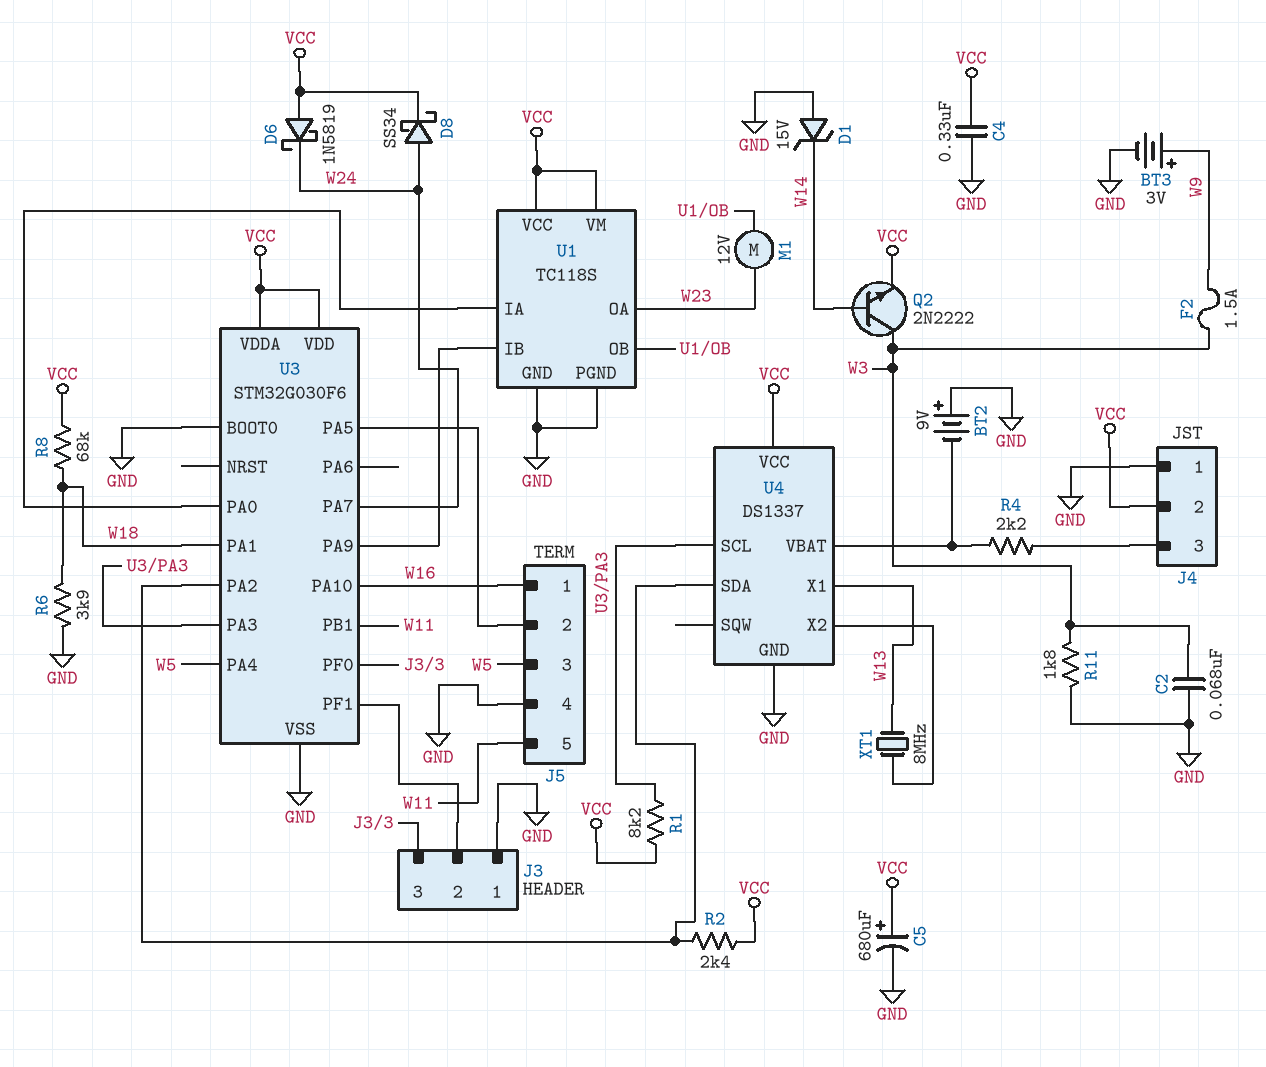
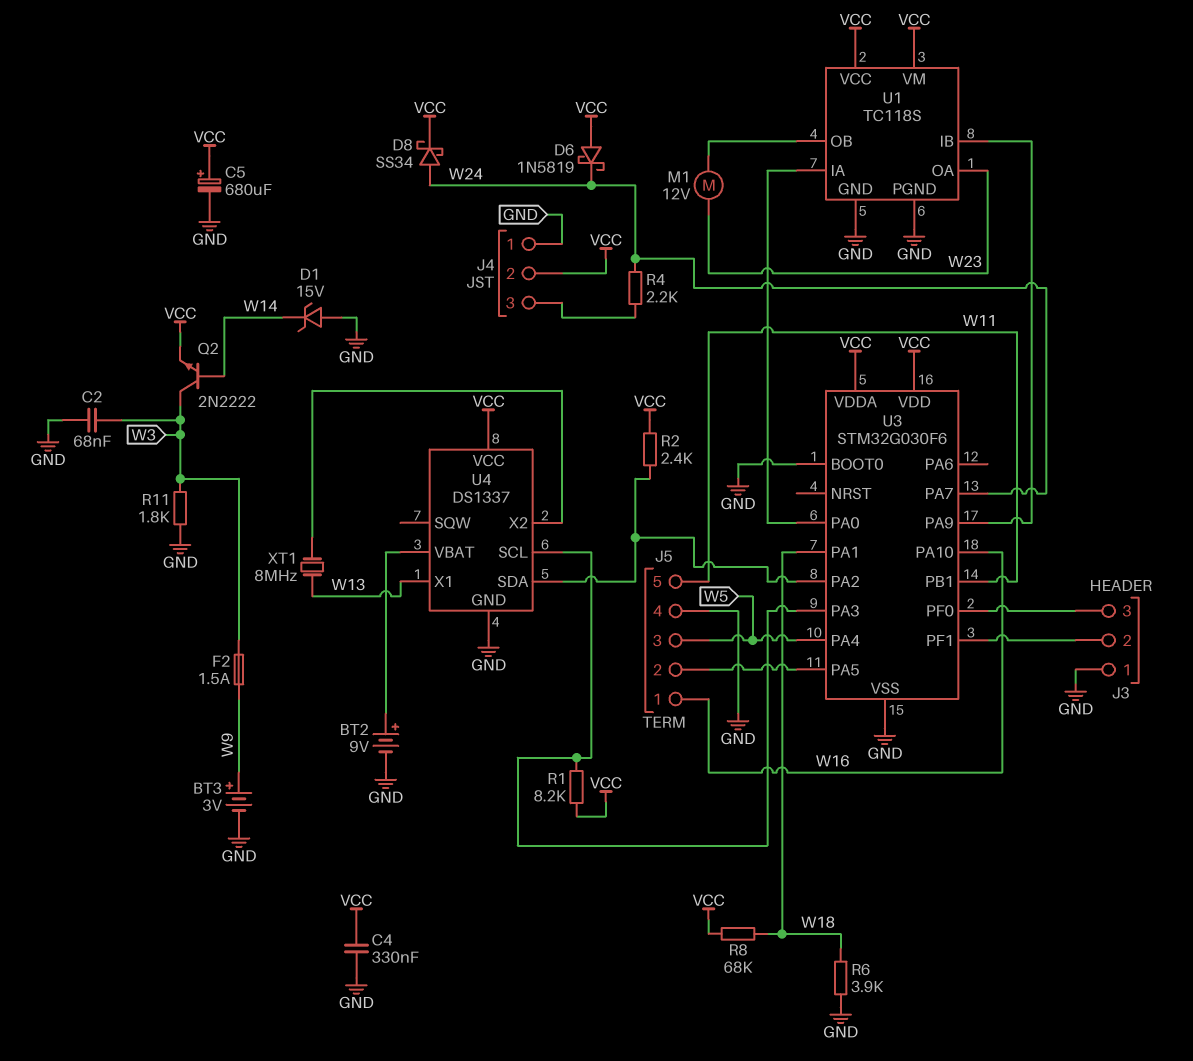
BT2: 9V (plus GND, minus U4/VBAT) -> 9V (plus U4/VBAT, minus GND)
R4: 2.2k (J4/3, U4/VBAT) -> 2.2k (J4/3, W24)

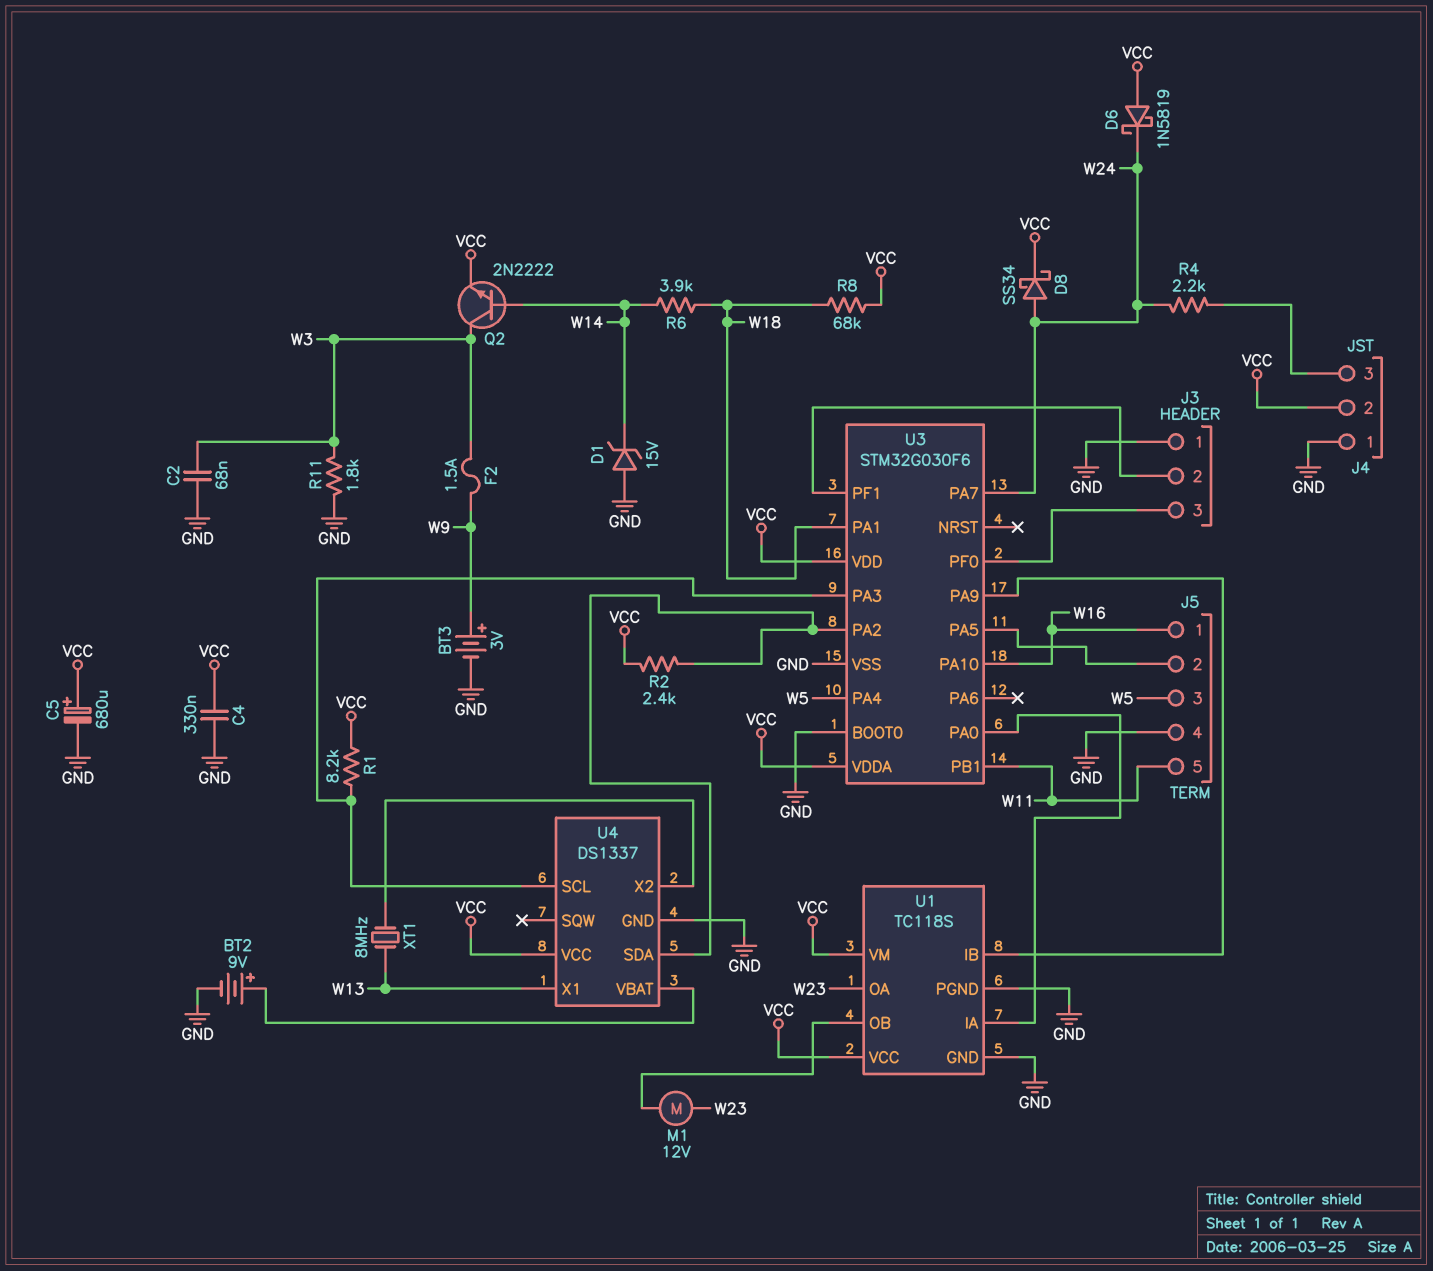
R6: 3.9k (GND, W18) -> 3.9k (W14, W18)

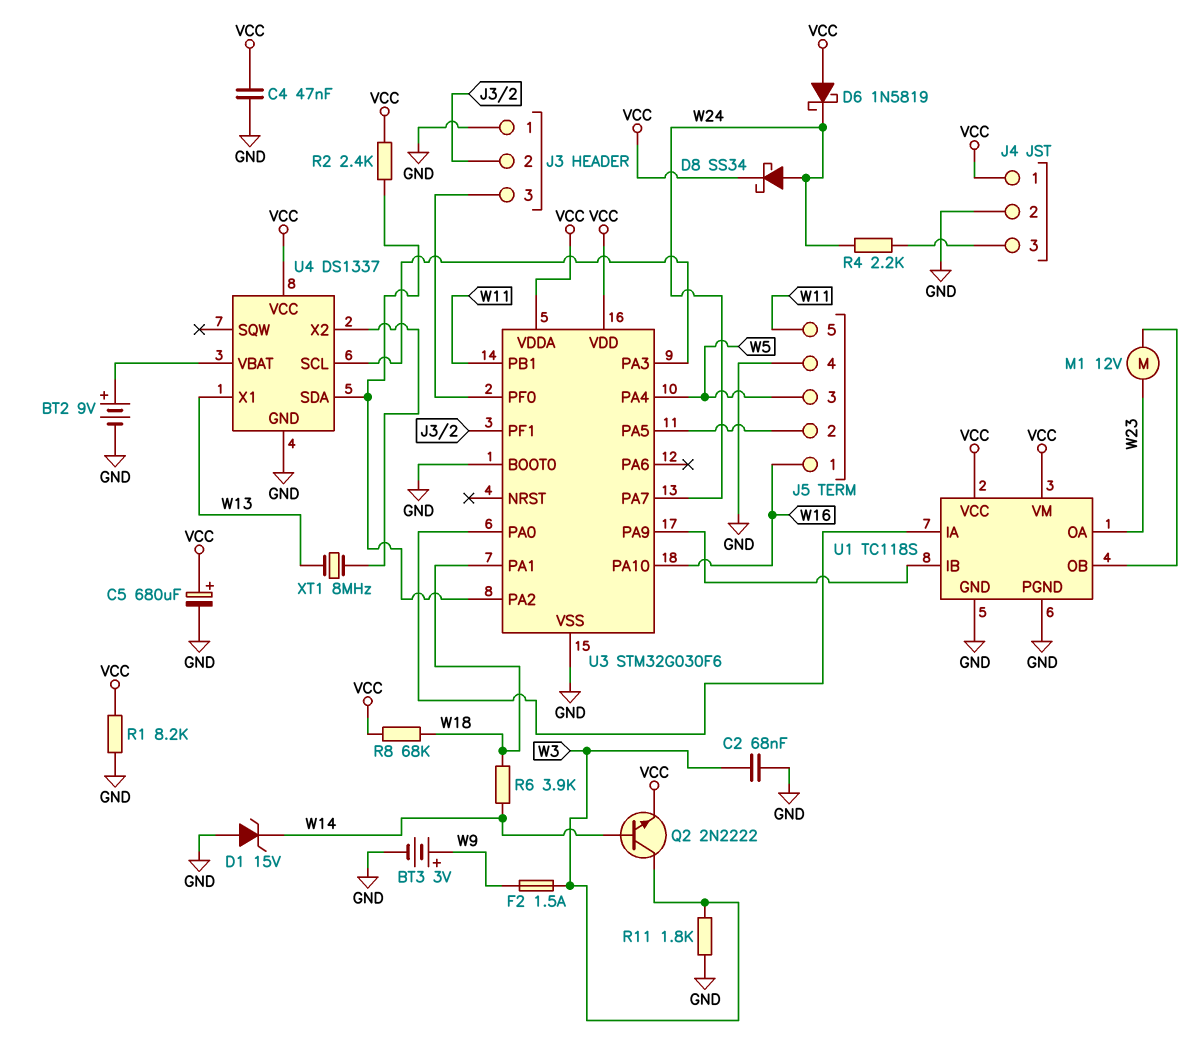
C4: 330nF (GND, VCC) -> 47nF (GND, VCC)
J4 pin 1: GND -> VCC
J4 pin 2: VCC -> GND
R1: 8.2k (U3/PA3, VCC) -> 8.2k (GND, VCC)

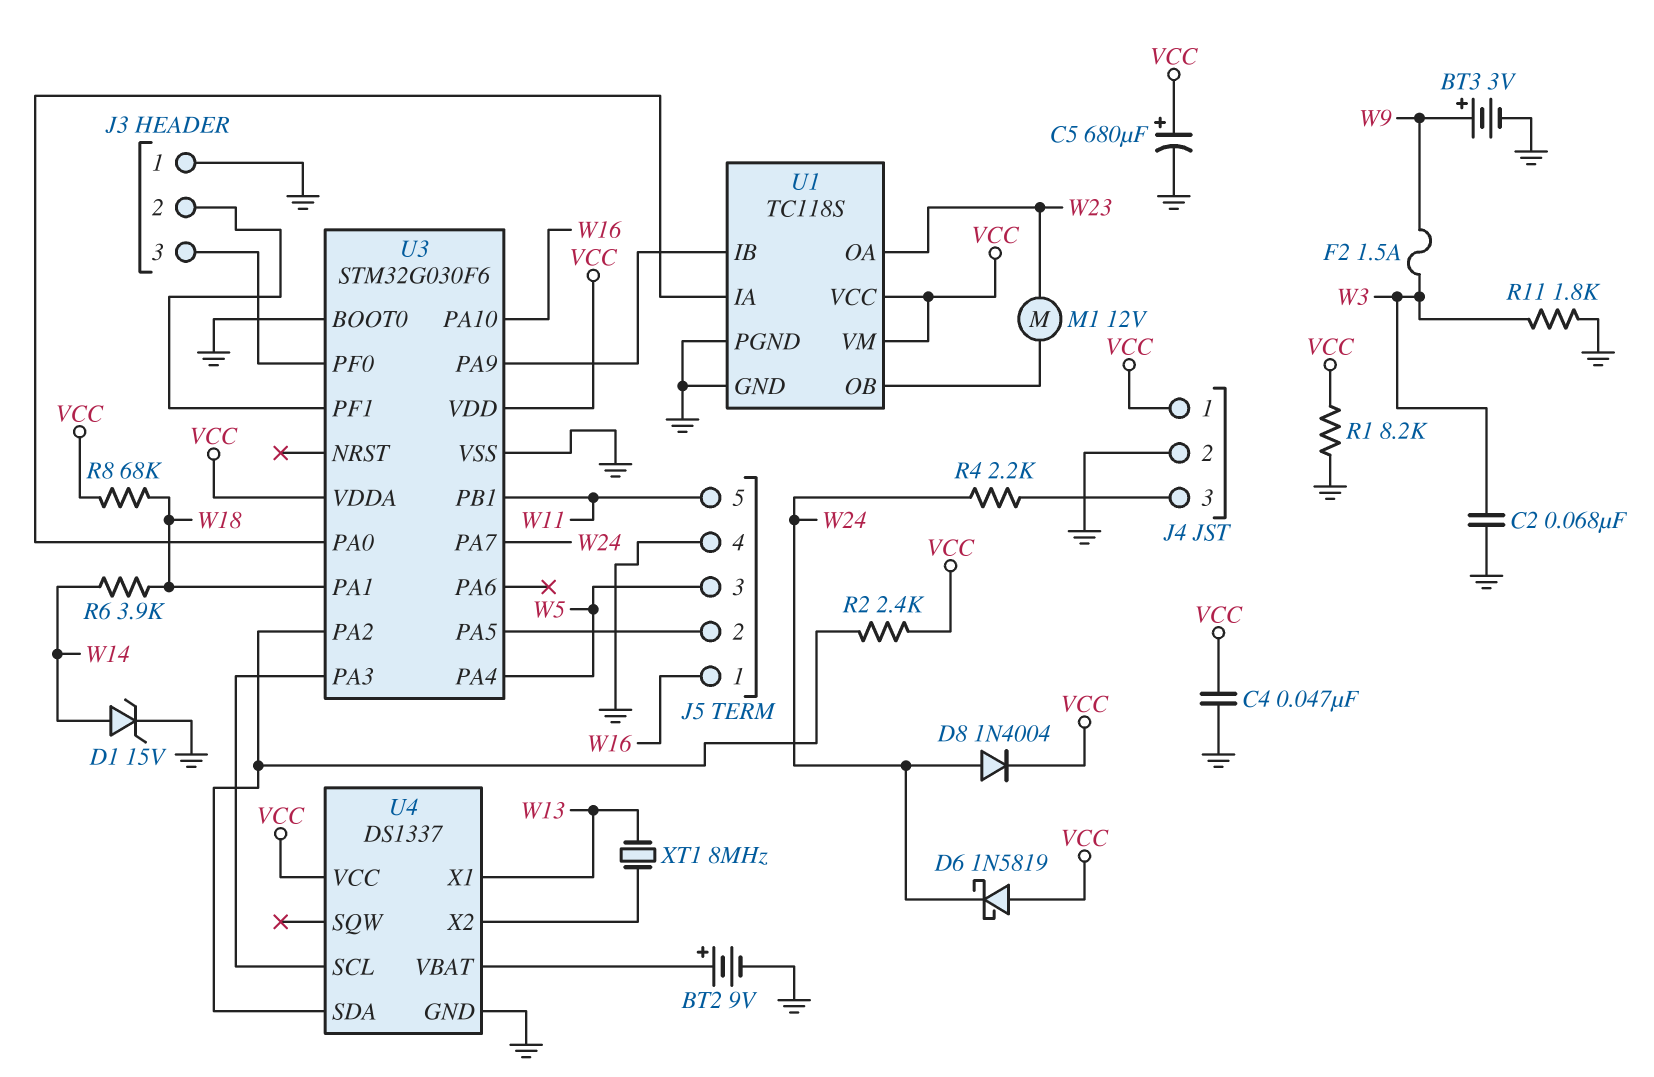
D1: zener 15V (A GND, K W14) -> zener 15V (A W14, K GND)
D8: schottky SS34 (A W24, K VCC) -> diode 1N4004 (A W24, K VCC)
Q2: NPN 2N2222 (B W14, C W3, E VCC) -> none

